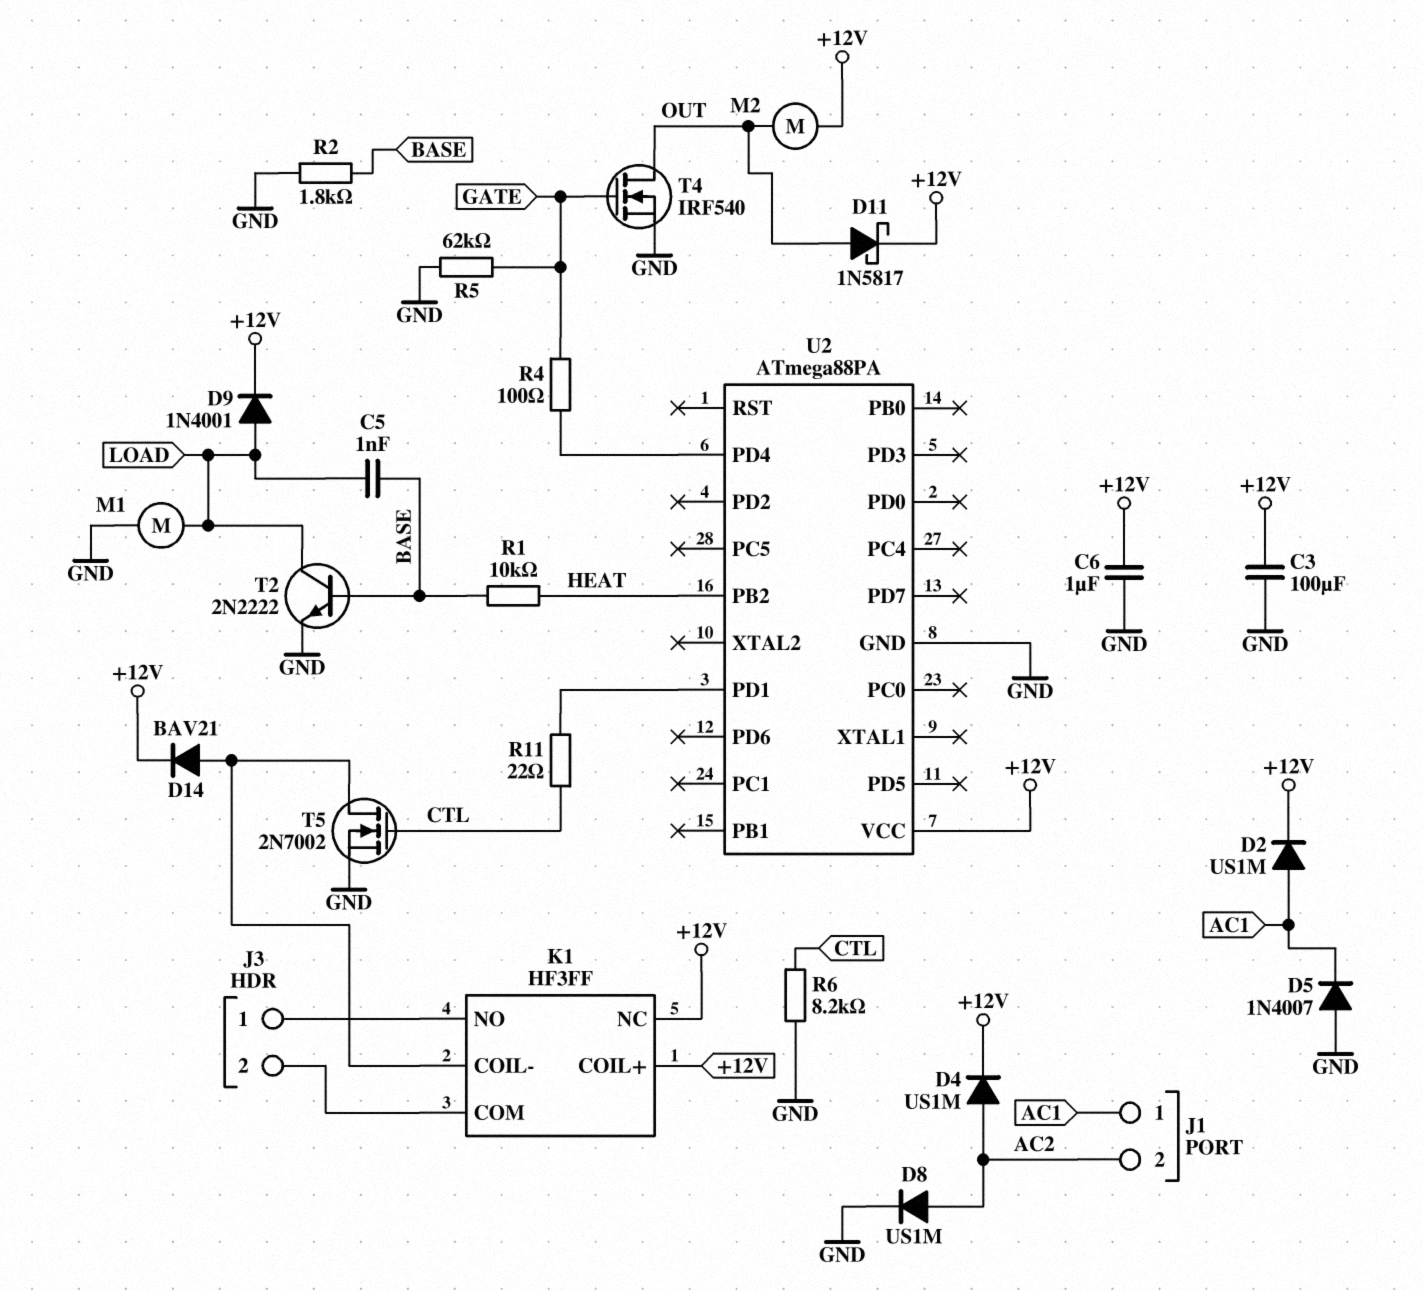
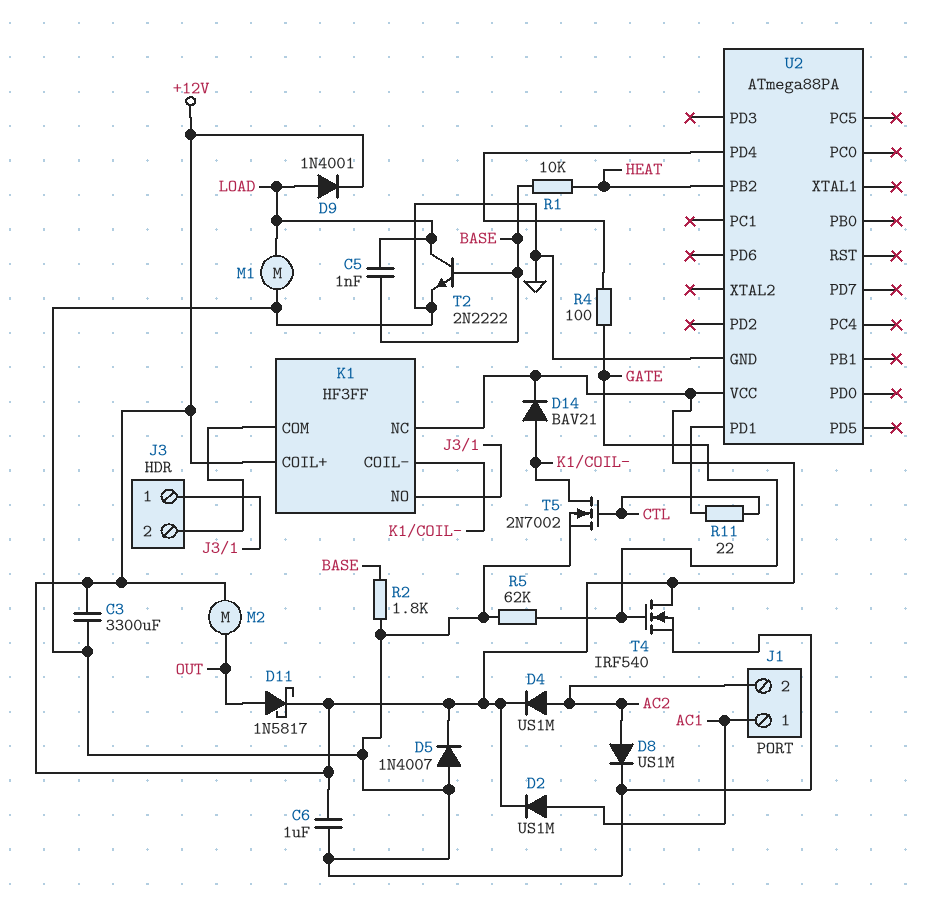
C3: 100uF (+12V, GND) -> 3300uF (+12V, GND)
D5: diode 1N4007 (A GND, K AC1) -> diode 1N4007 (A GND, K +12V)
R6: 8.2k (CTL, GND) -> none
T4: NMOS IRF540 (G GATE, D OUT, S GND) -> NMOS IRF540 (G GATE, D +12V, S GND)

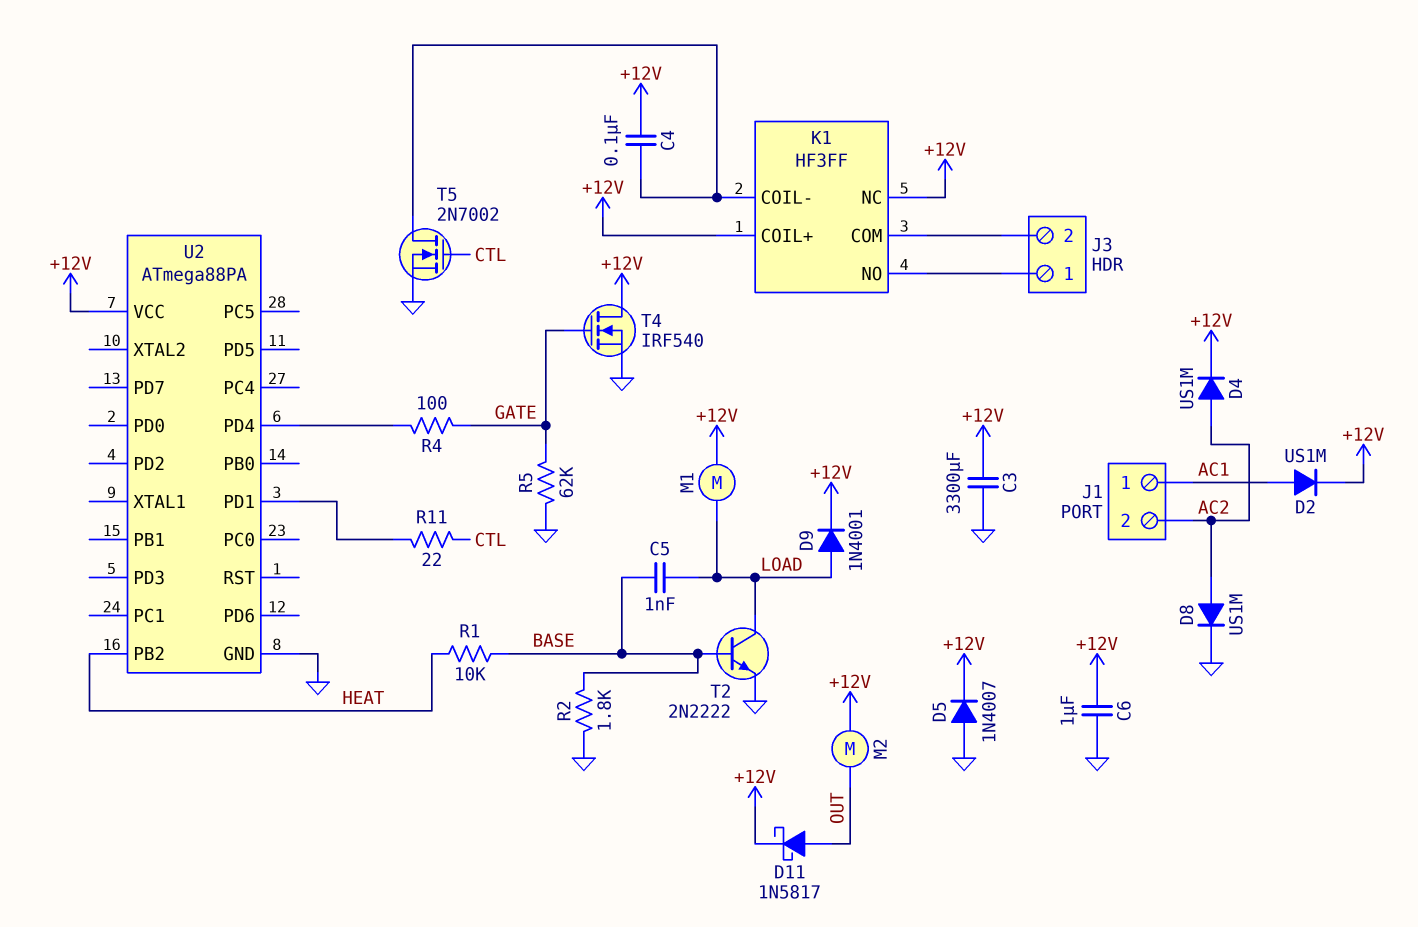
C4: none -> 100nF (+12V, K1/COIL-)
D14: diode BAV21 (A K1/COIL-, K +12V) -> none
M1: motor (GND, LOAD) -> motor (+12V, LOAD)

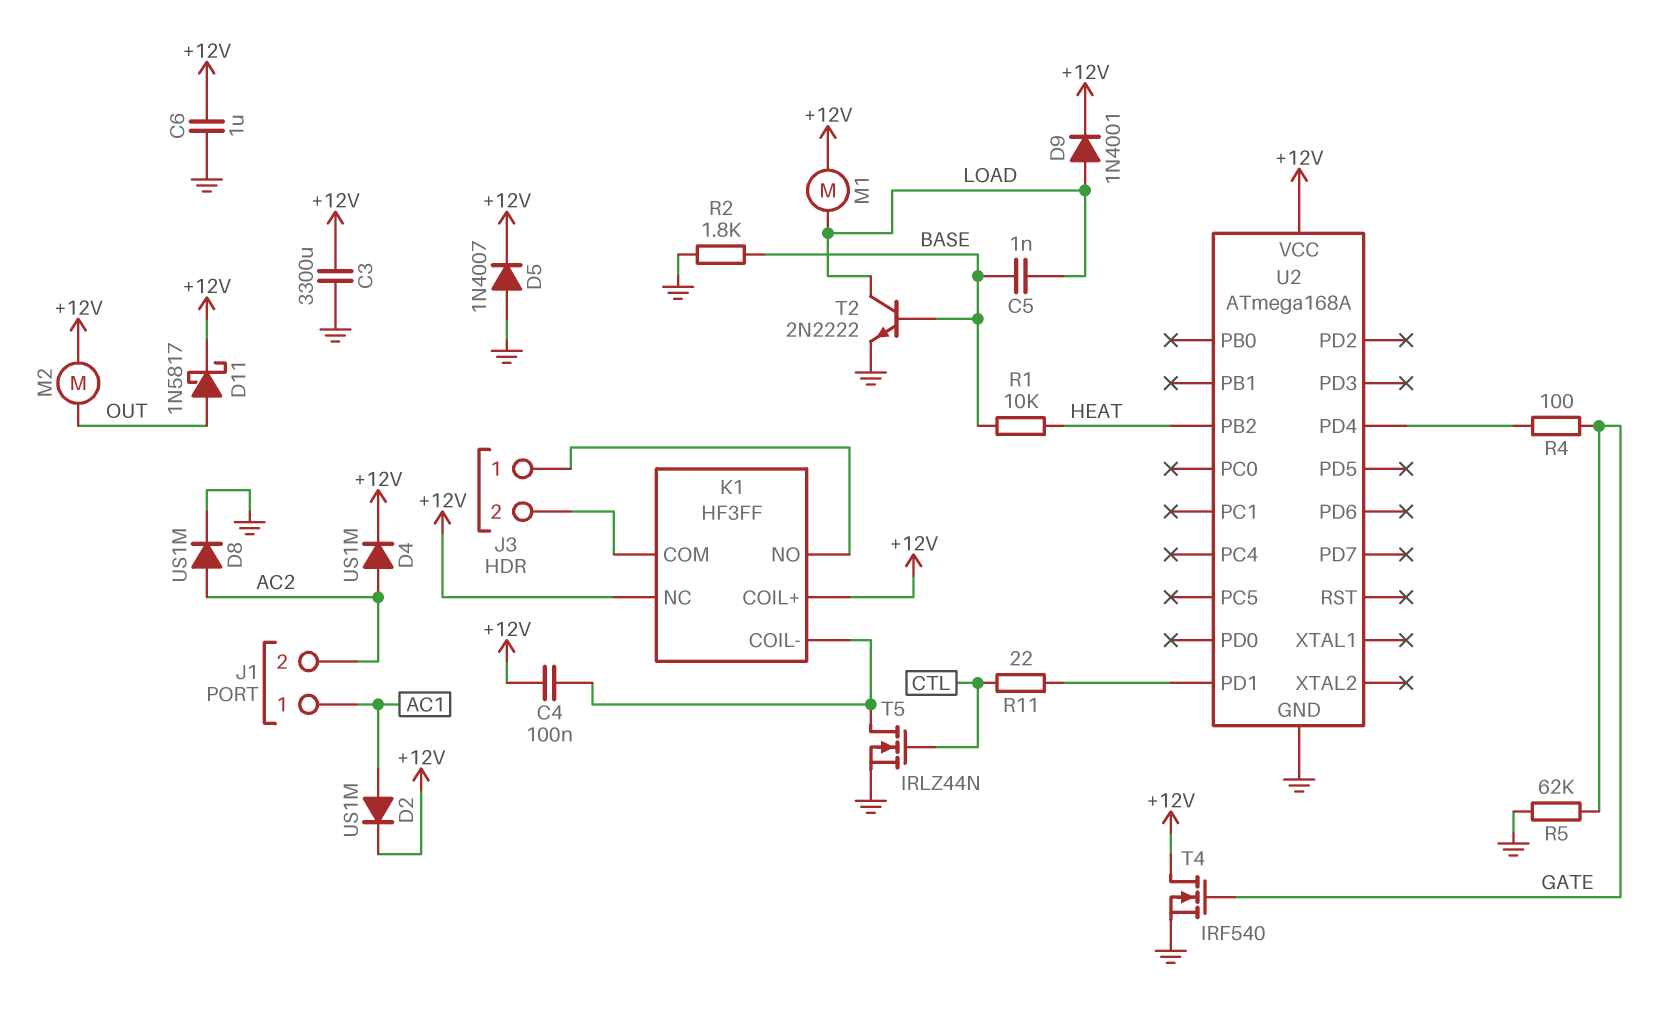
T5: NMOS 2N7002 (G CTL, D K1/COIL-, S GND) -> NMOS IRLZ44N (G CTL, D K1/COIL-, S GND)
U2: ATmega88PA -> ATmega168A

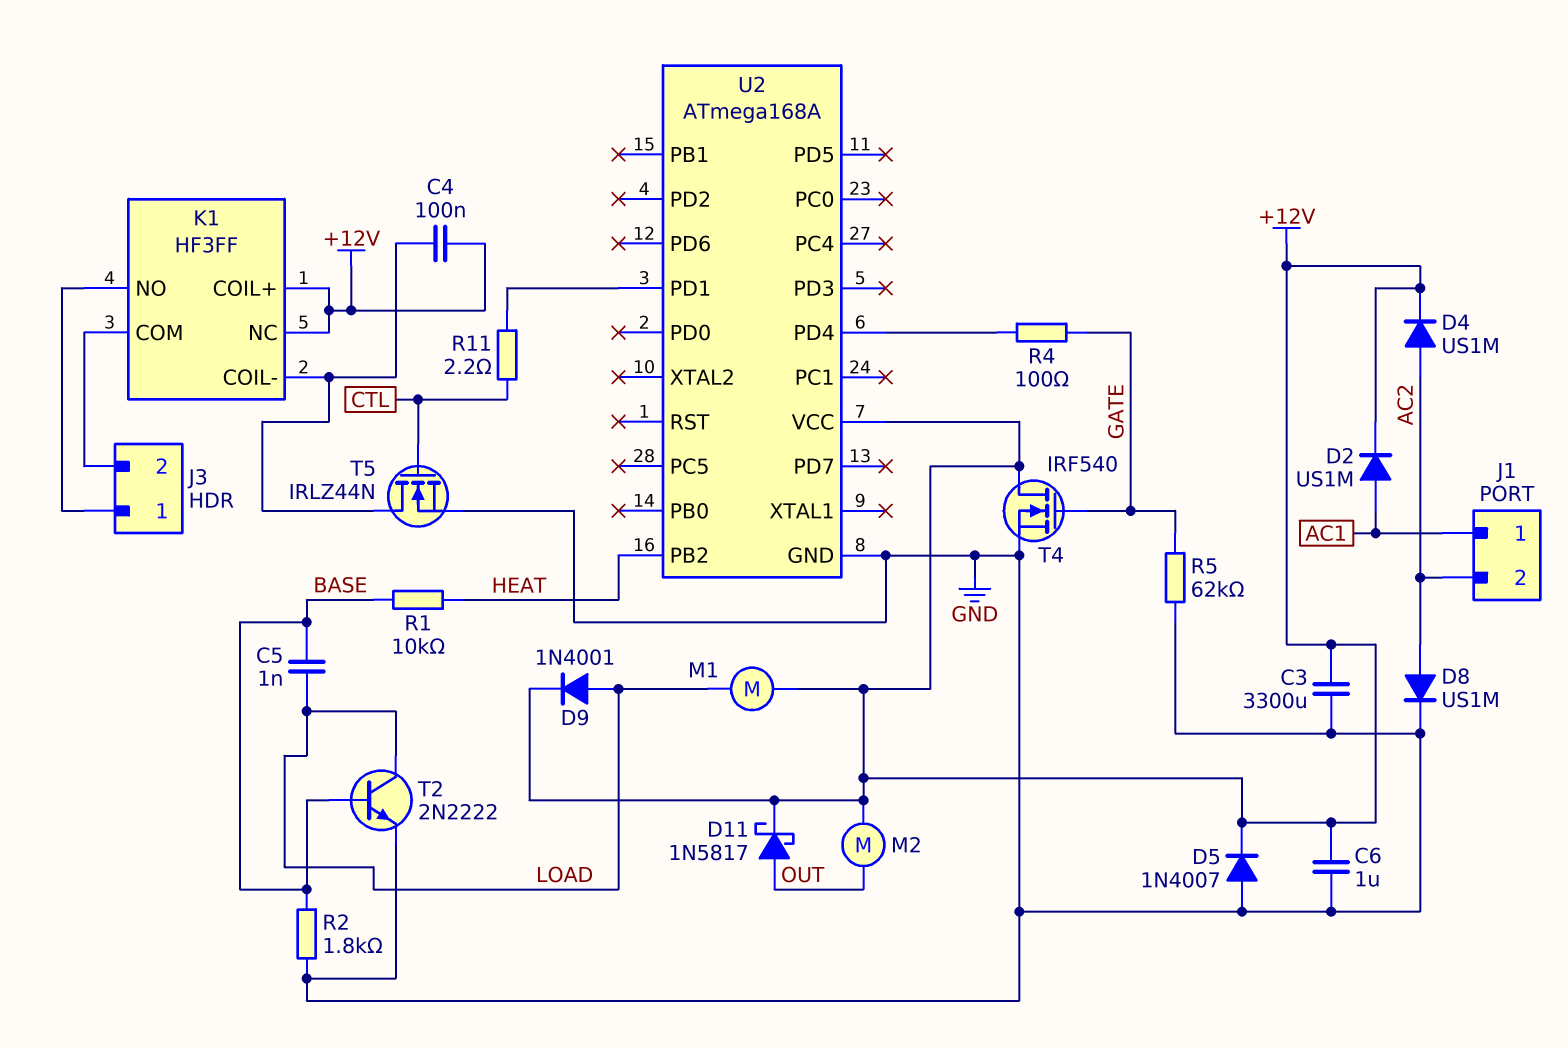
R11: 22 (CTL, U2/PD1) -> 2.2 (CTL, U2/PD1)

